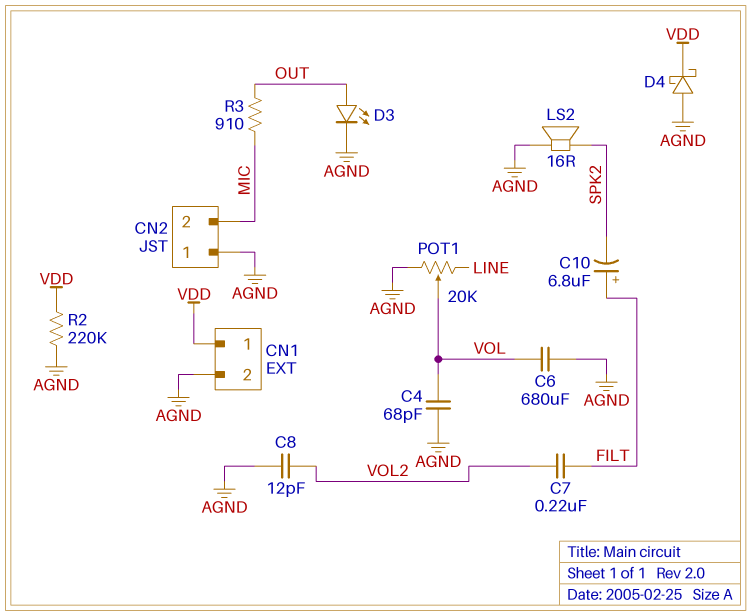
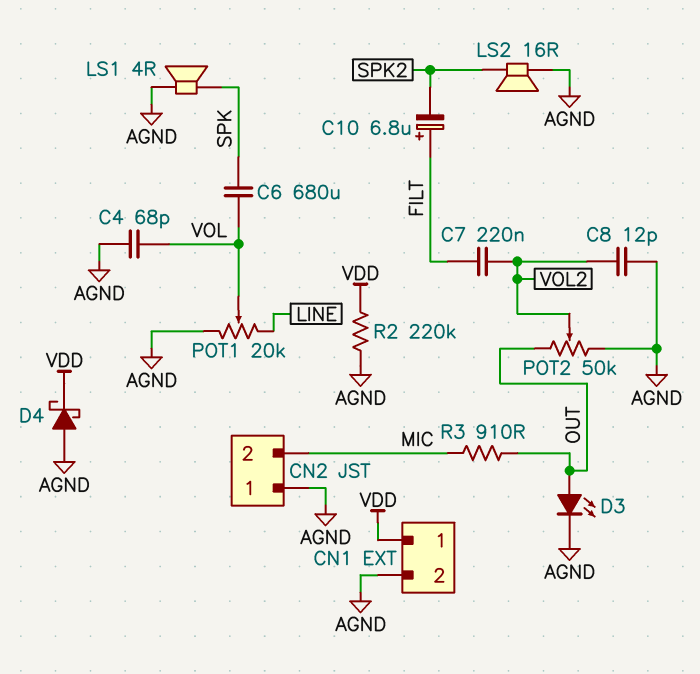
C6: 680uF (AGND, VOL) -> 680uF (SPK, VOL)
LS1: none -> speaker 4R (AGND, SPK)
POT2: none -> 50k (AGND, OUT, wiper VOL2)

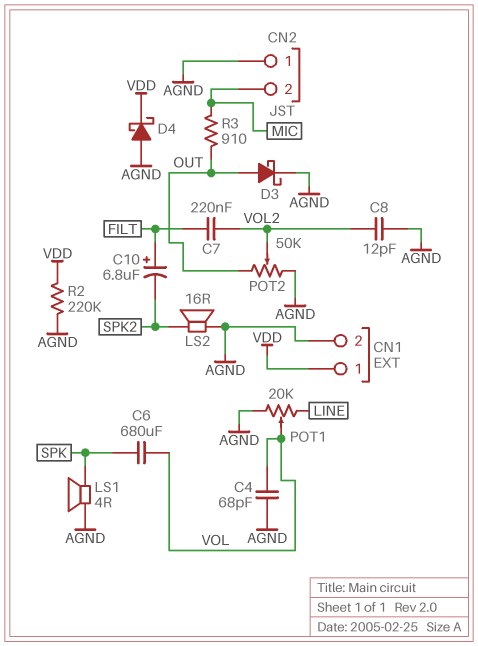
D3: LED (A OUT, K AGND) -> schottky (A OUT, K AGND)

